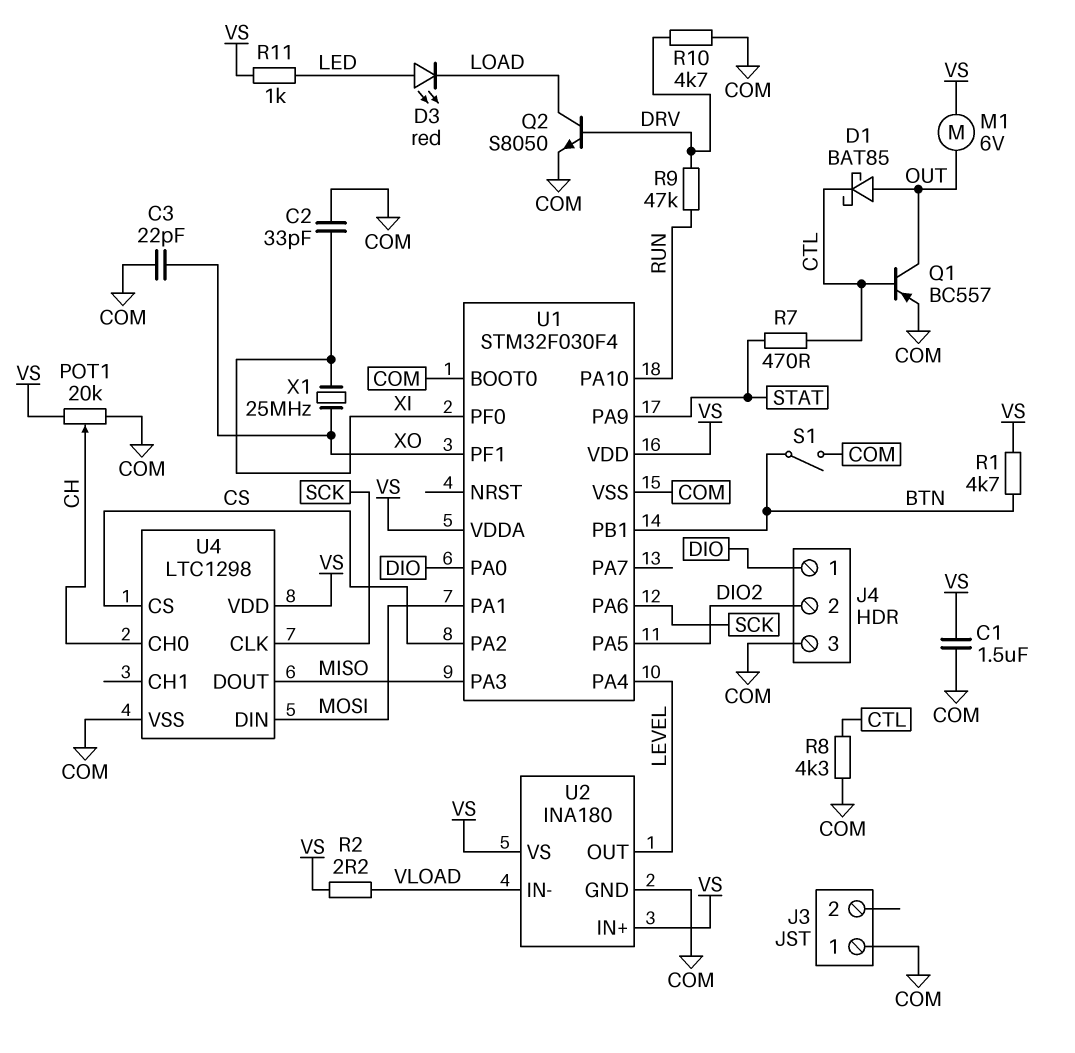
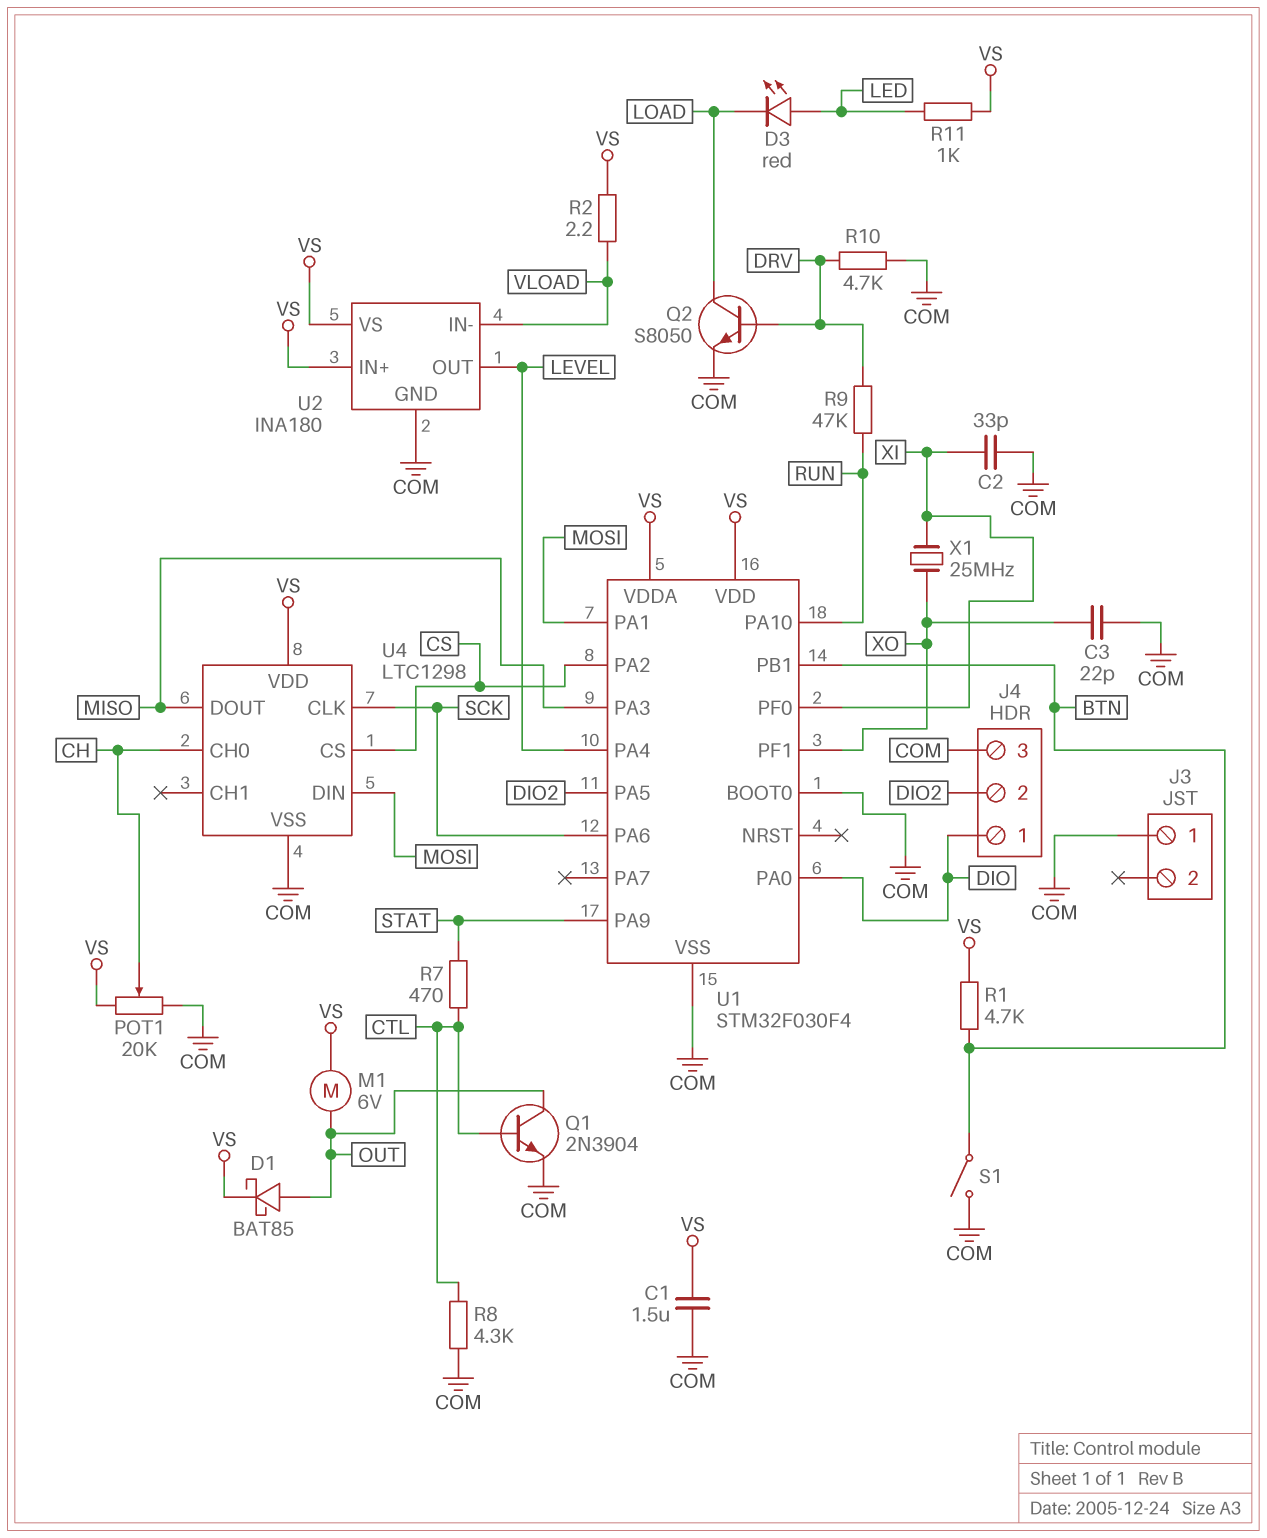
D1: schottky BAT85 (A OUT, K CTL) -> schottky BAT85 (A OUT, K VS)
Q1: PNP BC557 (B CTL, C OUT, E COM) -> NPN 2N3904 (B CTL, C OUT, E COM)

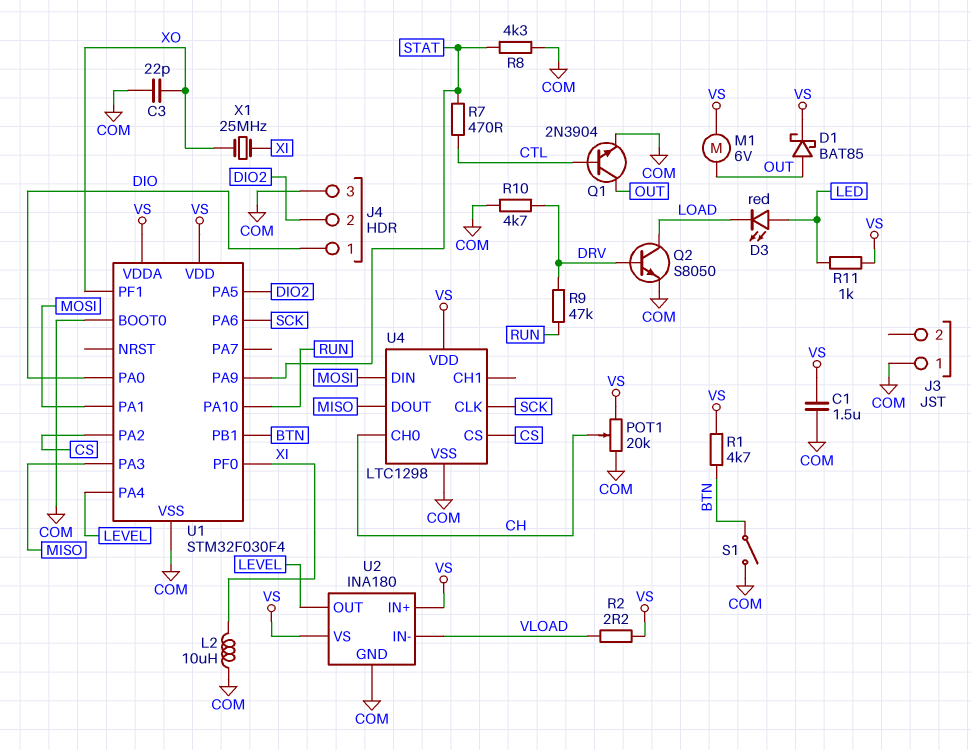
C2: 33pF (COM, XI) -> none
L2: none -> 10uH (COM, XI)
R8: 4.3k (COM, CTL) -> 4.3k (COM, STAT)

